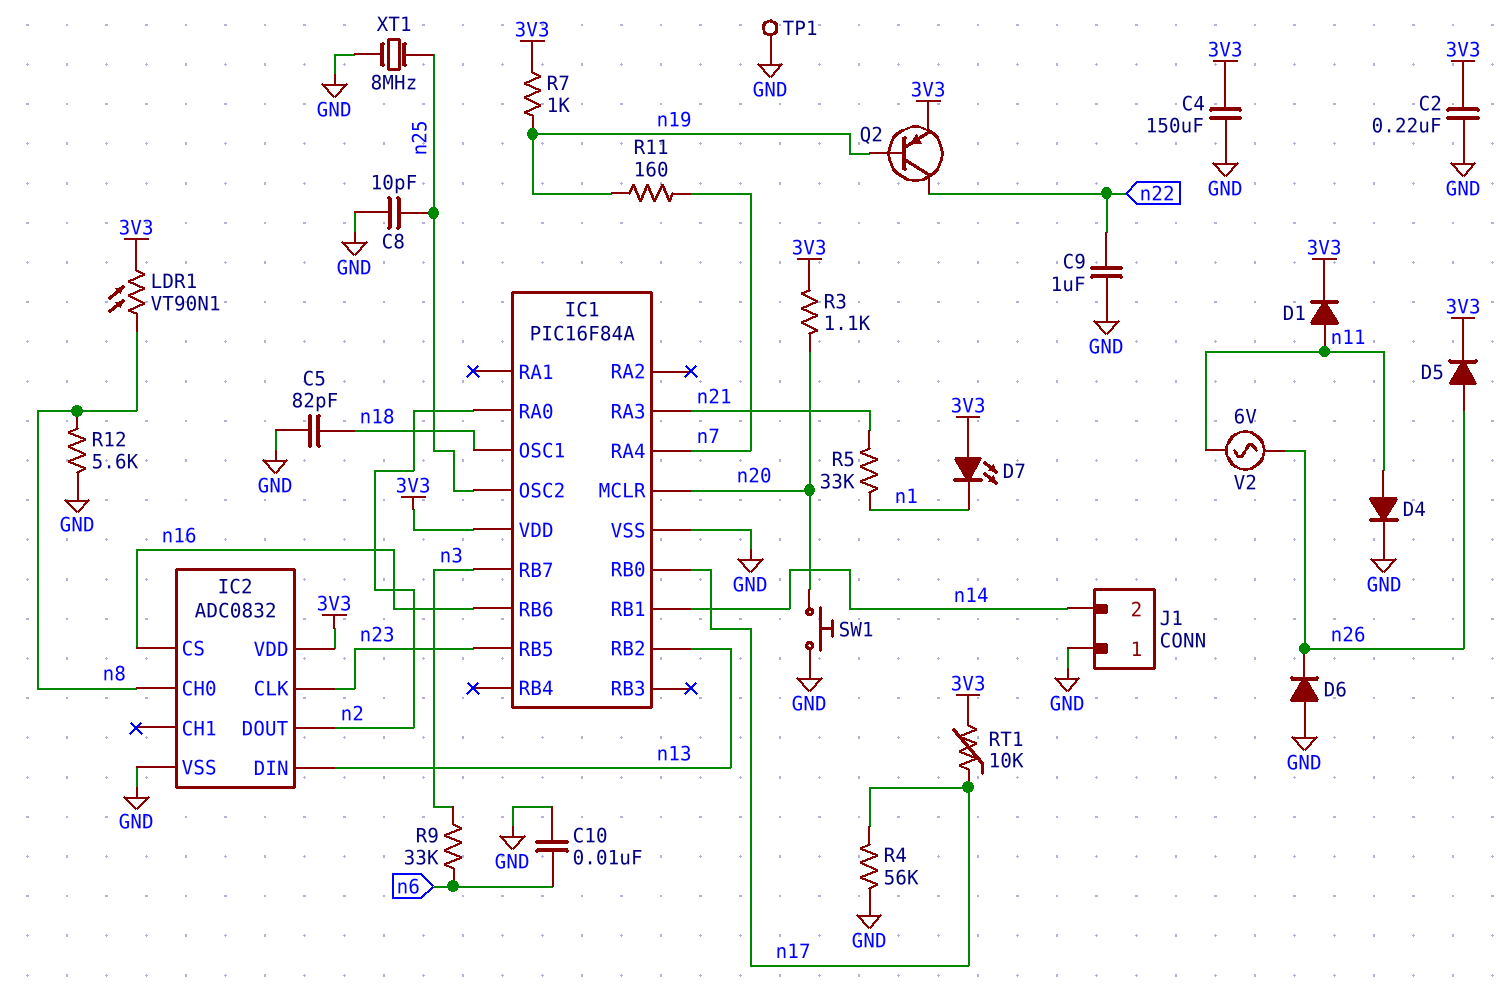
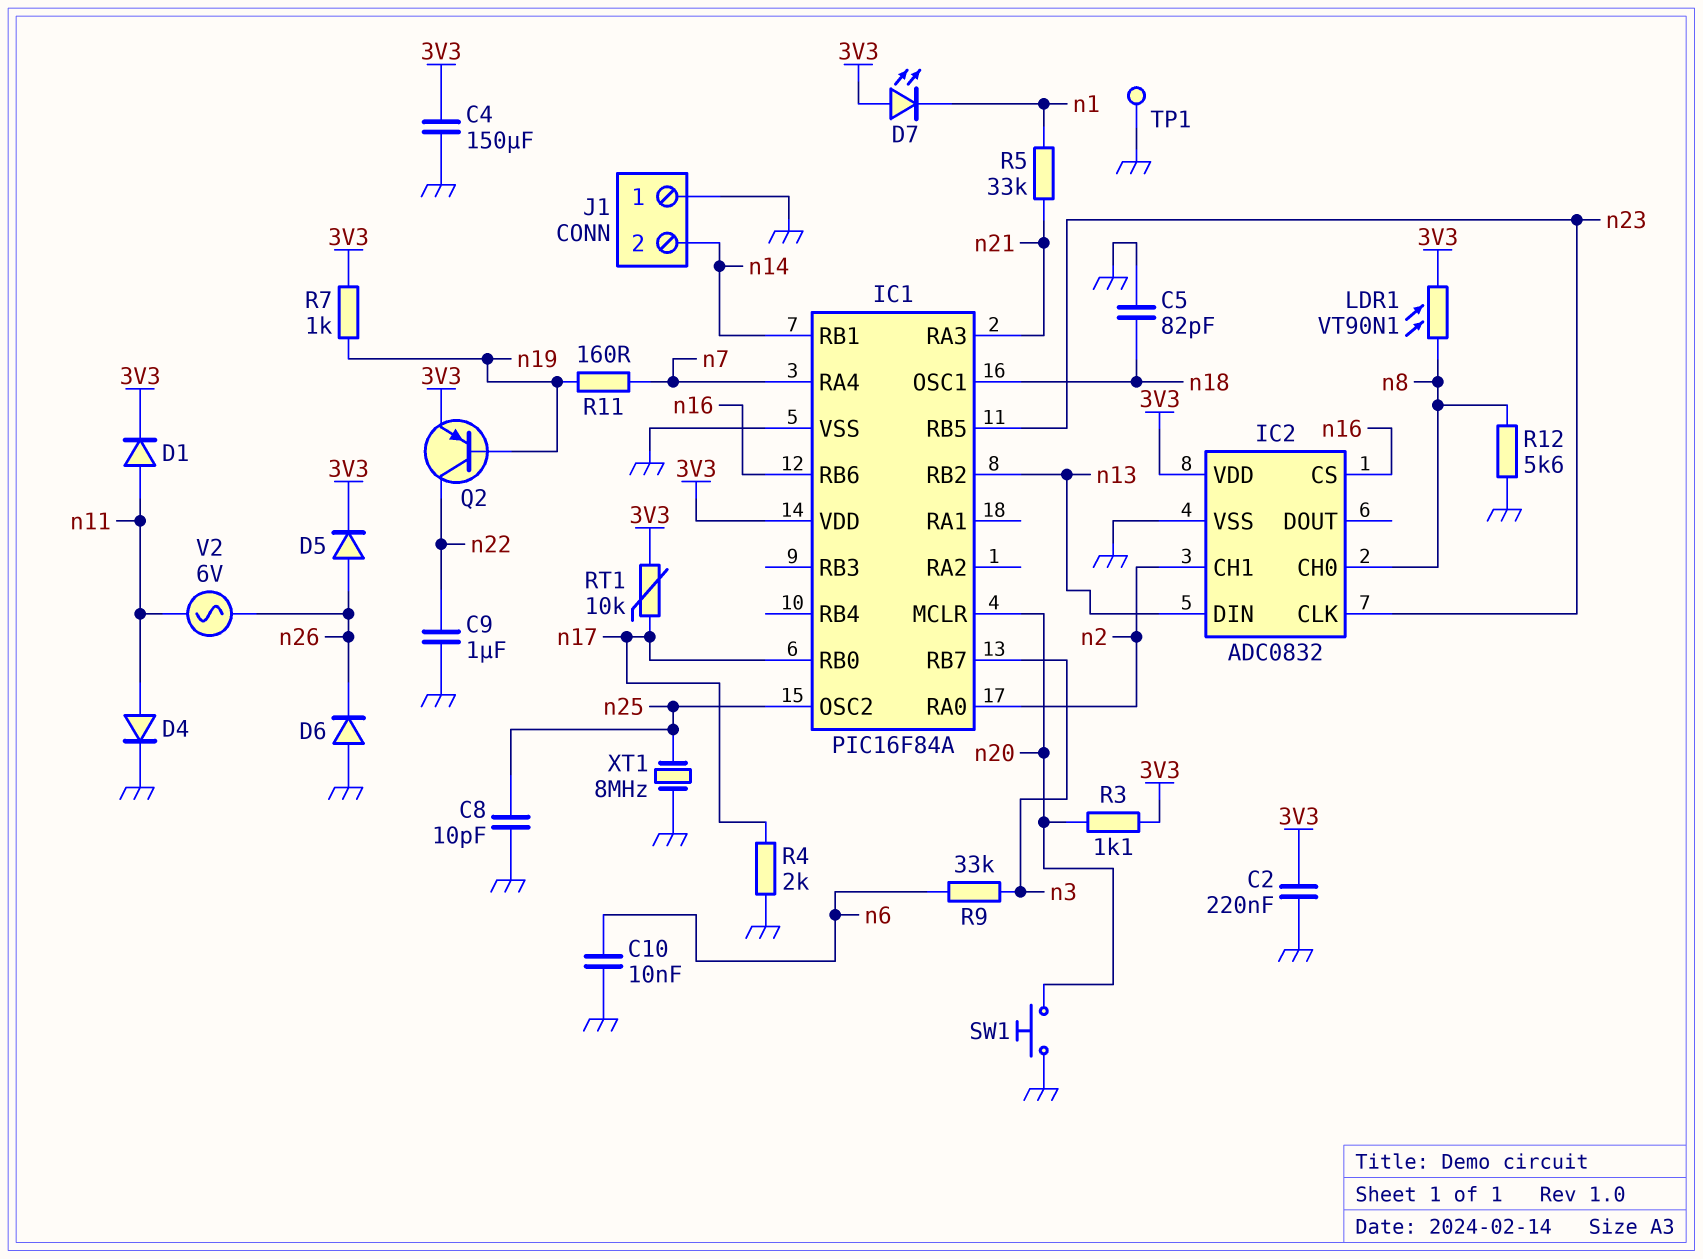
IC2 pin CH1: none -> n2
IC2 pin DOUT: n2 -> none
R4: 56k (GND, n17) -> 2k (GND, n17)

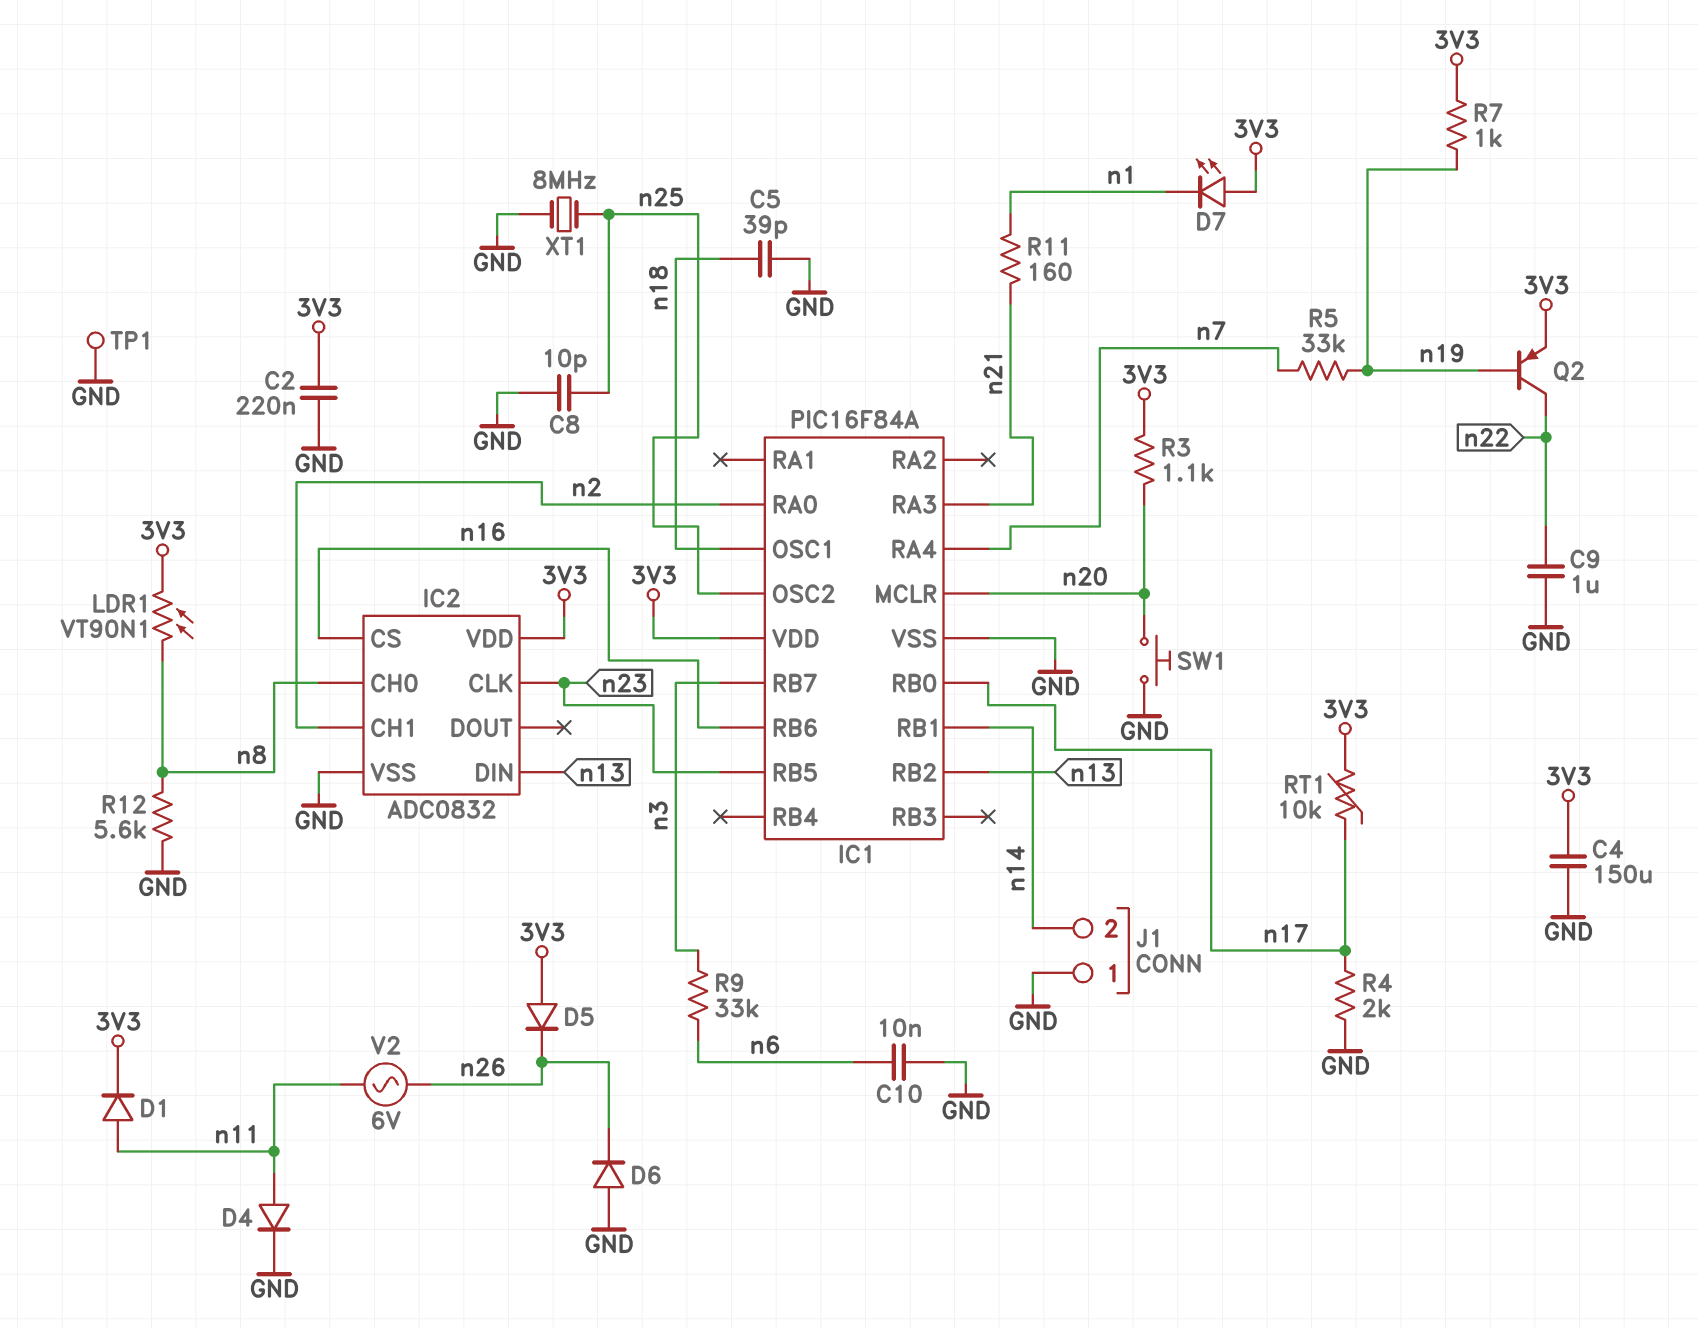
C5: 82pF (GND, n18) -> 39pF (GND, n18)
D5: diode (A n26, K 3V3) -> diode (A 3V3, K n26)
R5: 33k (n1, n21) -> 33k (n7, n19)
R11: 160 (n7, n19) -> 160 (n1, n21)

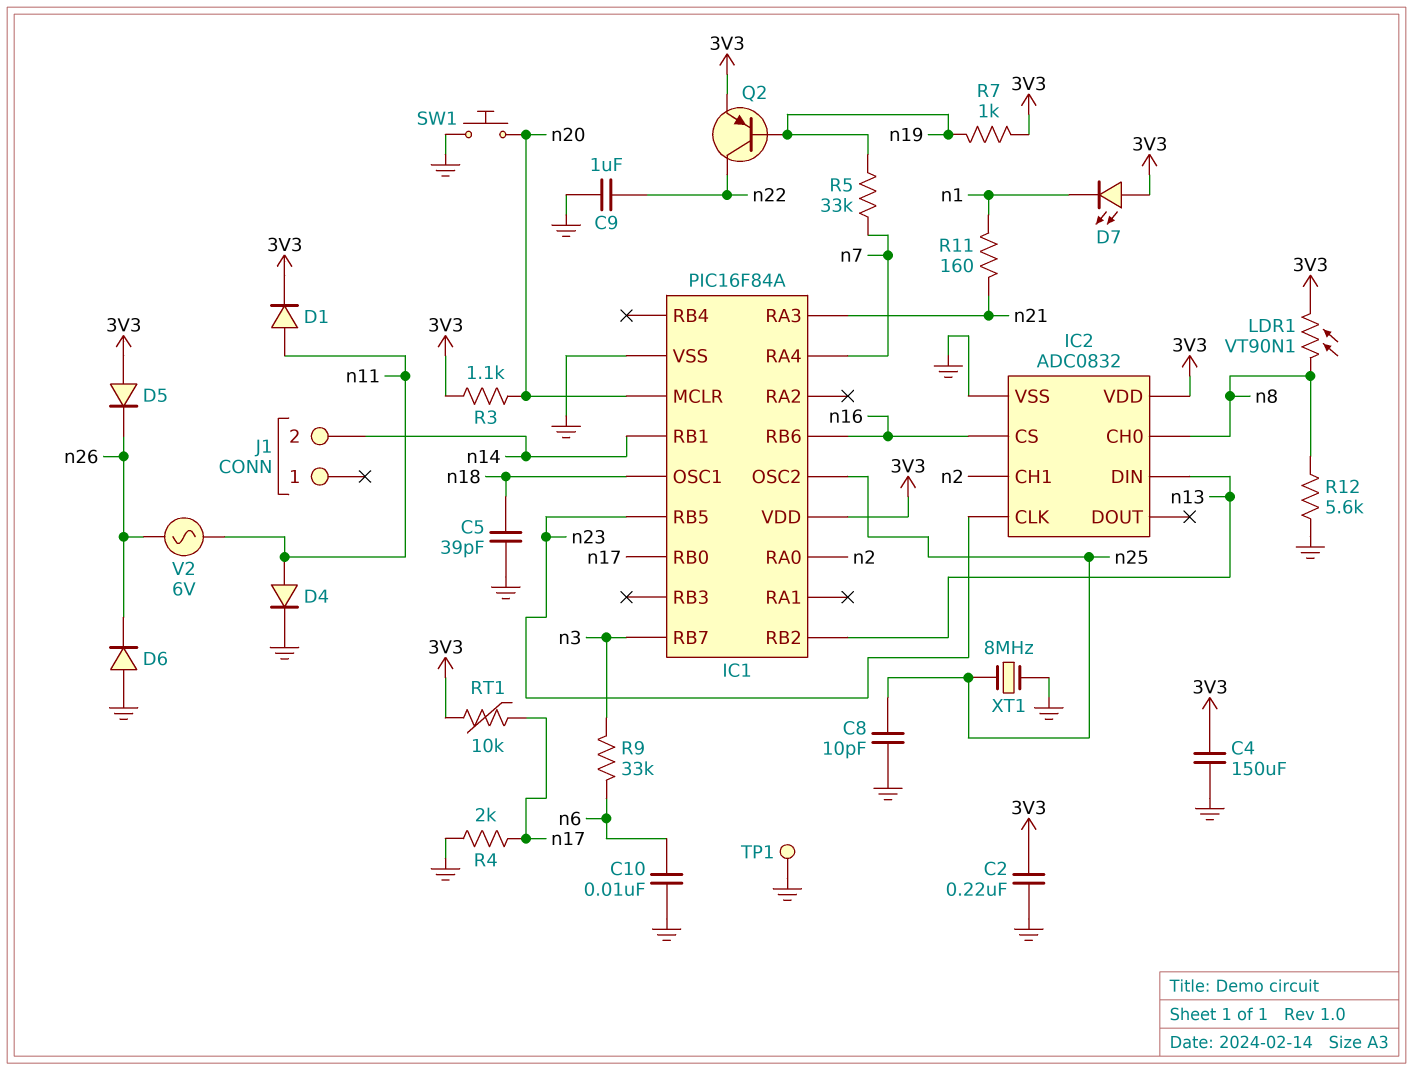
J1 pin 1: GND -> none

